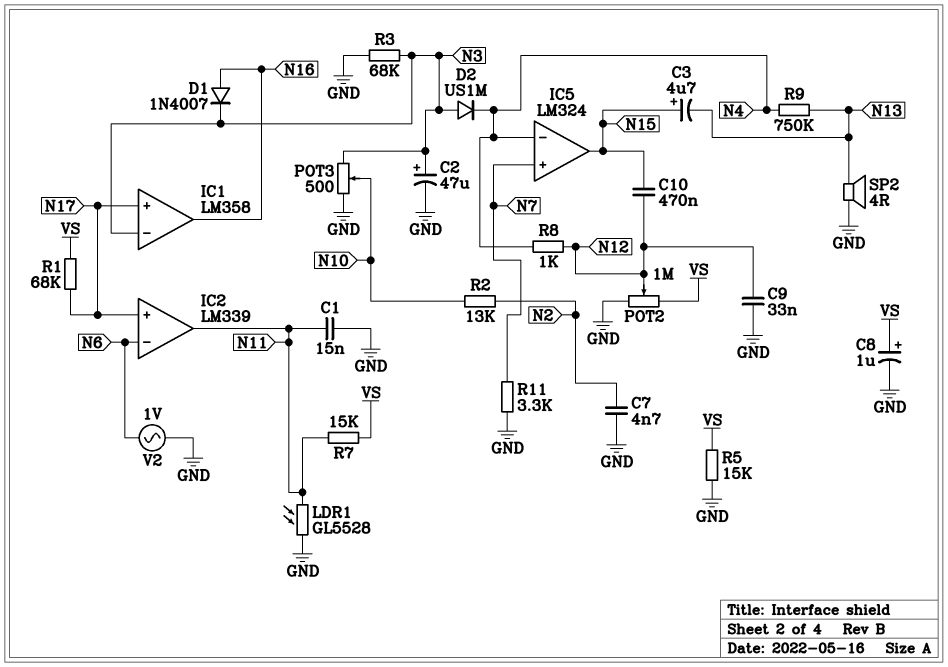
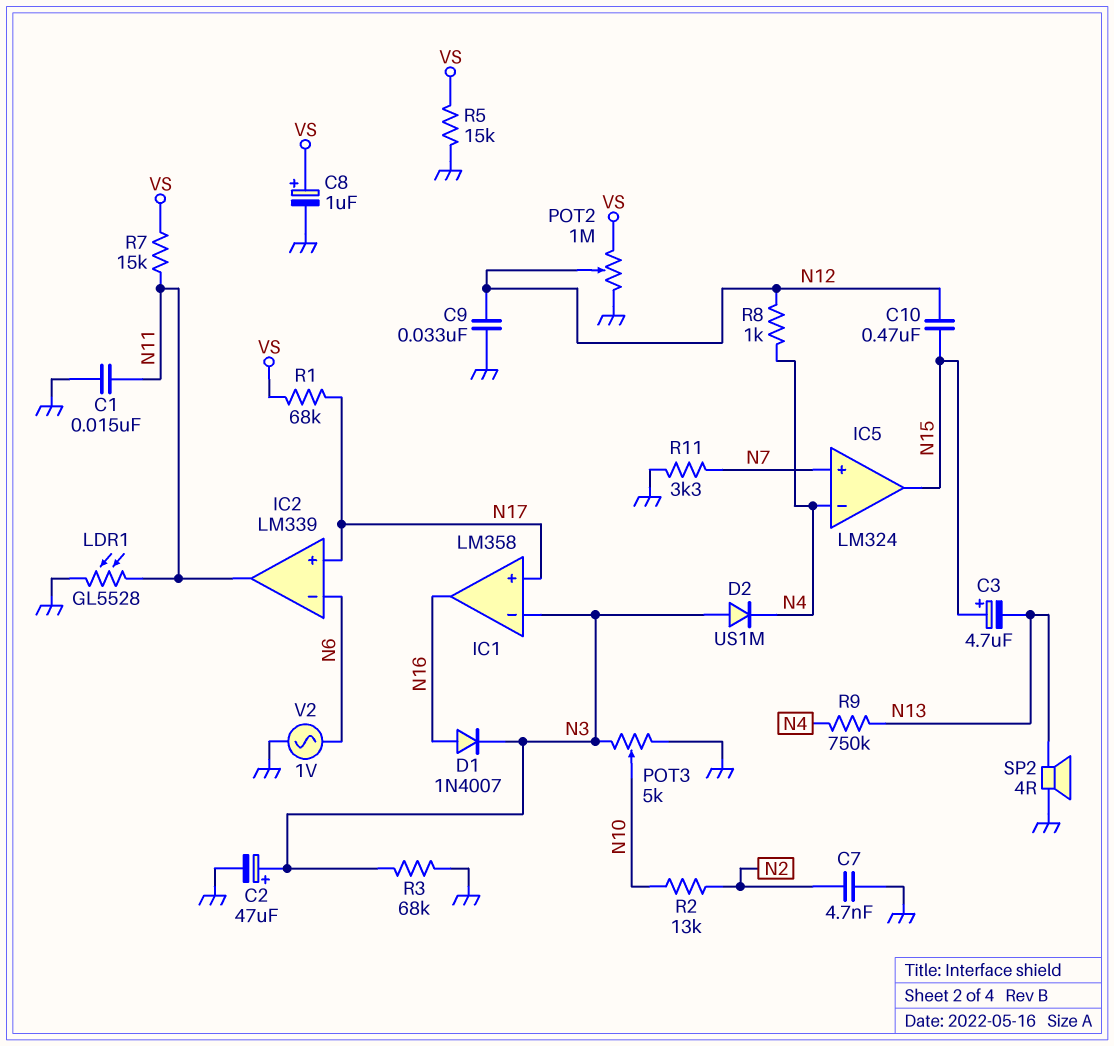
POT3: 500 (GND, N3, wiper N10) -> 5k (GND, N3, wiper N10)

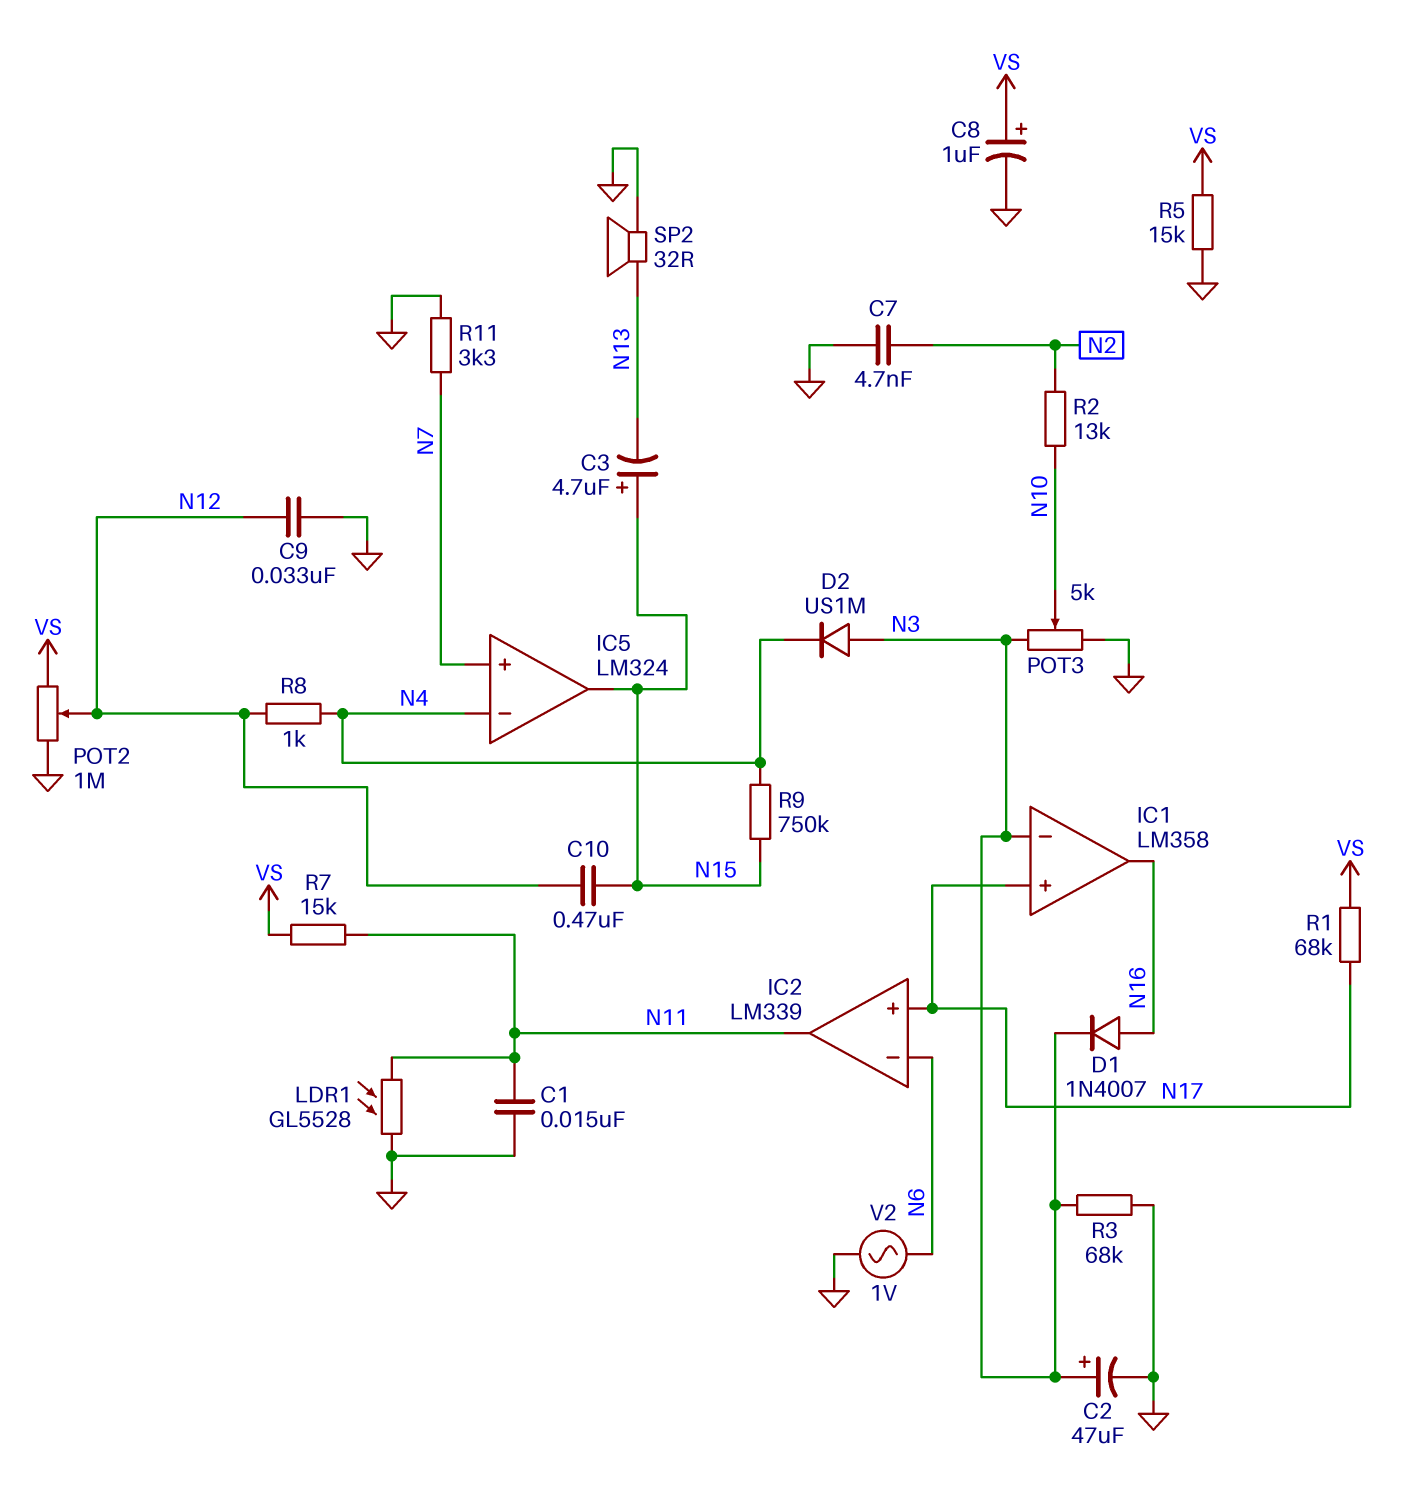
R9: 750k (N4, N13) -> 750k (N4, N15)
SP2: speaker 4R (GND, N13) -> speaker 32R (GND, N13)

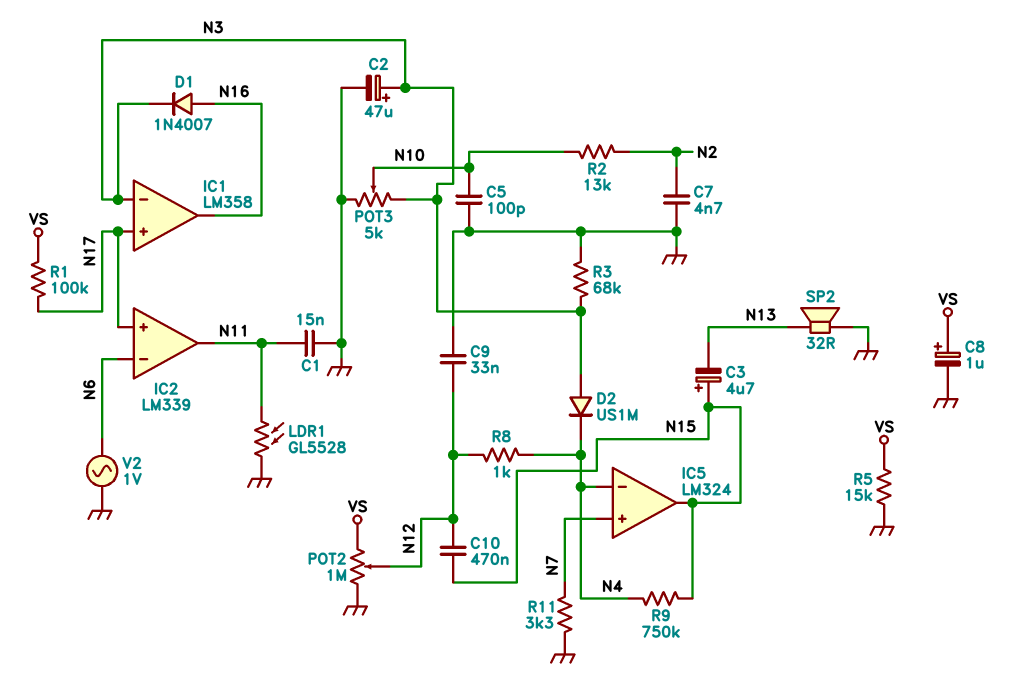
C5: none -> 100pF (GND, N10)
R1: 68k (N17, VS) -> 100k (N17, VS)
R7: 15k (N11, VS) -> none

